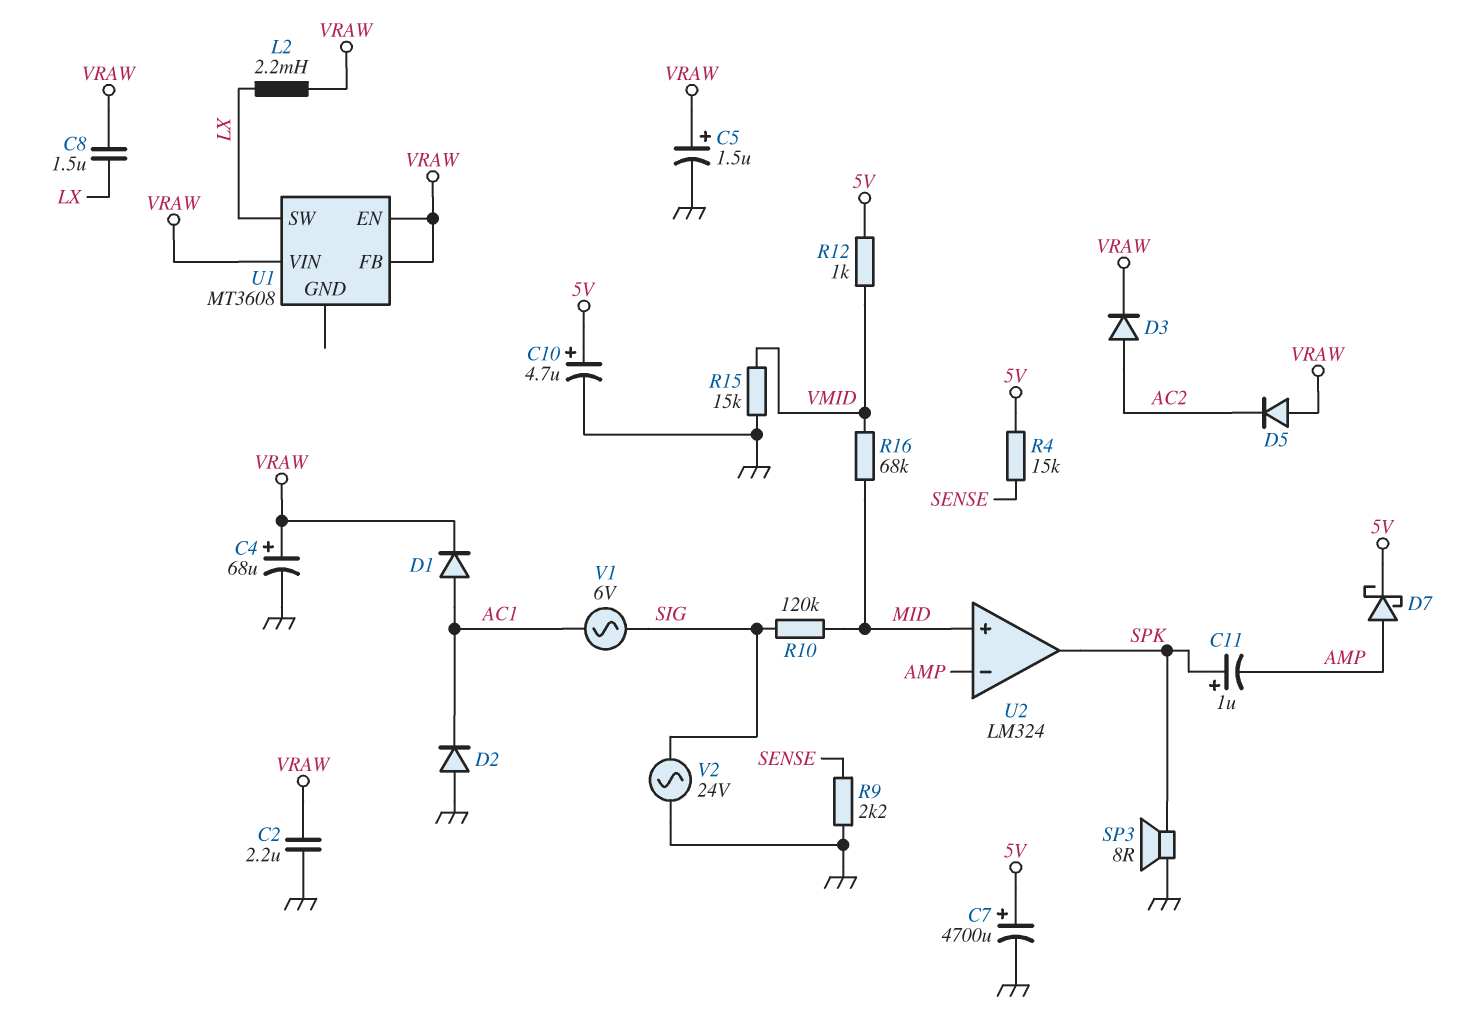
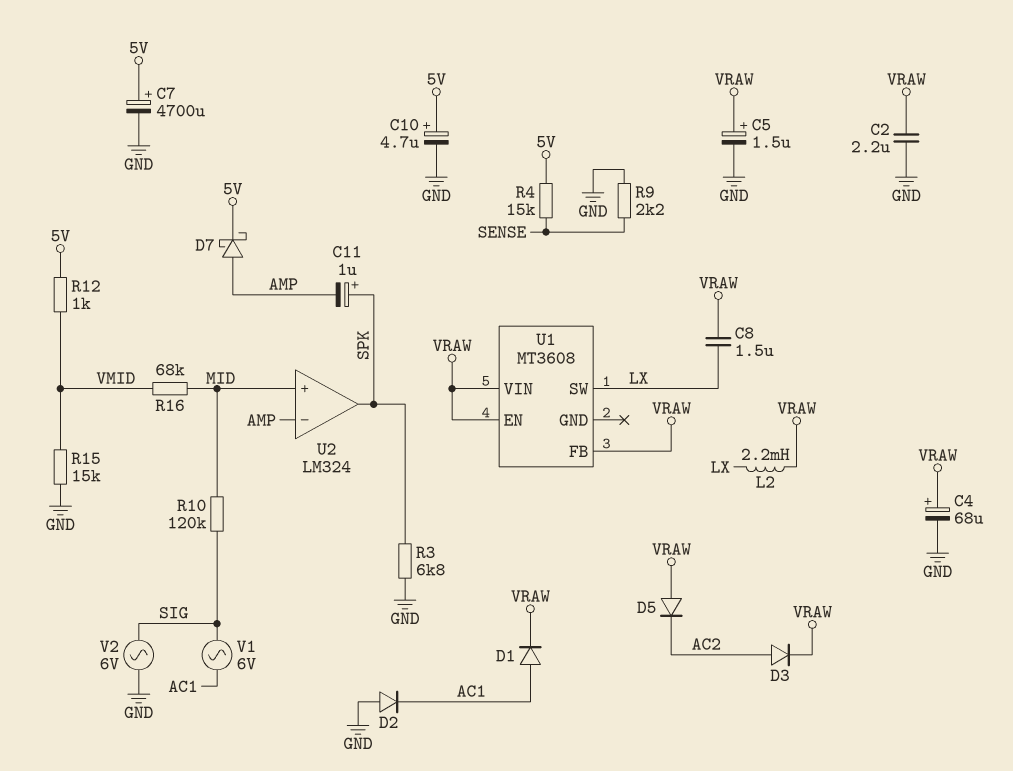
R3: none -> 6.8k (GND, SPK)
SP3: speaker 8R (GND, SPK) -> none
V2: AC 24V (GND, SIG) -> AC 6V (GND, SIG)

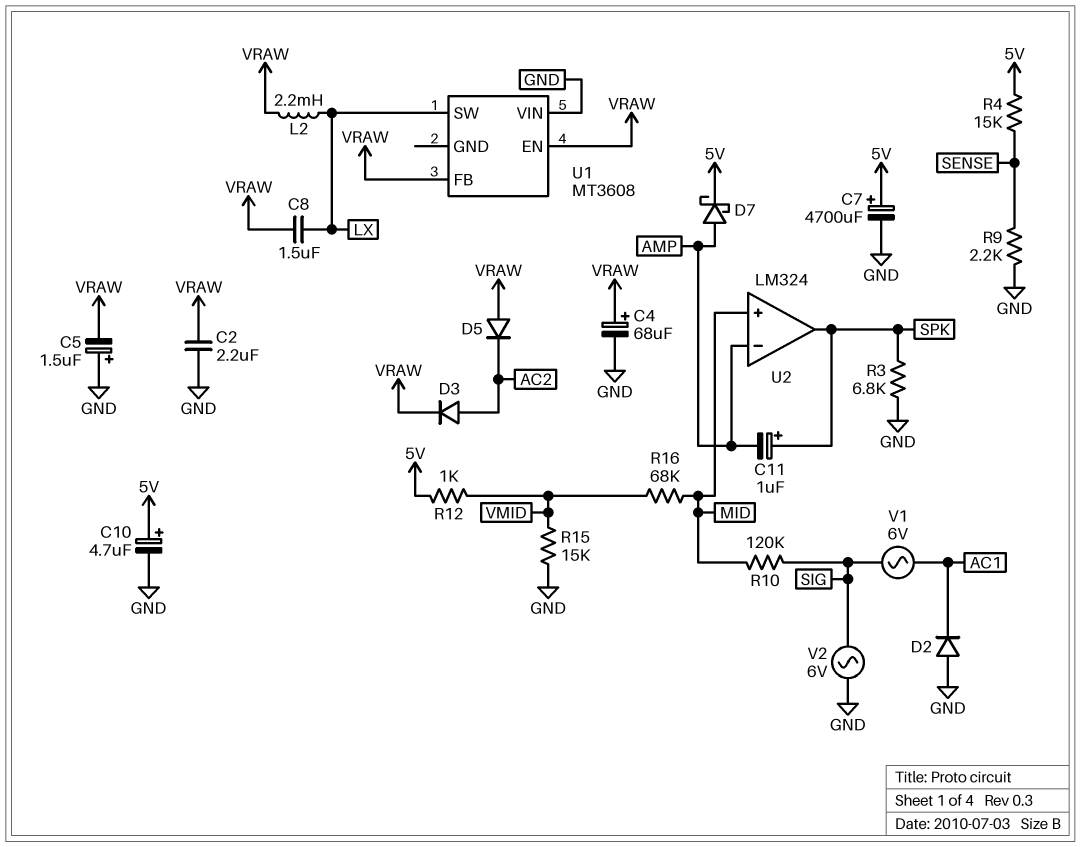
C5: 1.5uF (plus VRAW, minus GND) -> 1.5uF (plus GND, minus VRAW)
D1: diode (A AC1, K VRAW) -> none
U1 pin VIN: VRAW -> GND

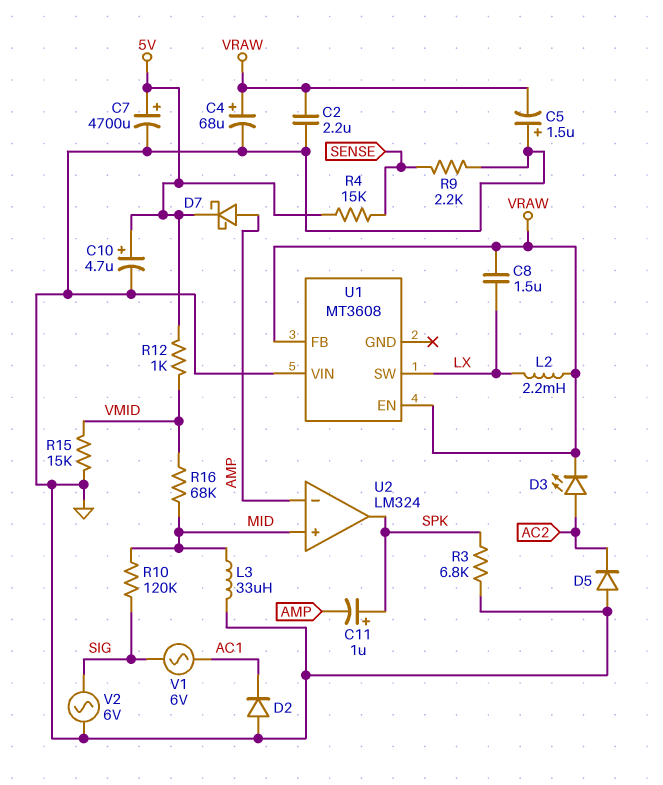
D3: diode (A AC2, K VRAW) -> LED (A AC2, K VRAW)
D5: diode (A VRAW, K AC2) -> diode (A GND, K AC2)
L3: none -> 33uH (GND, MID)

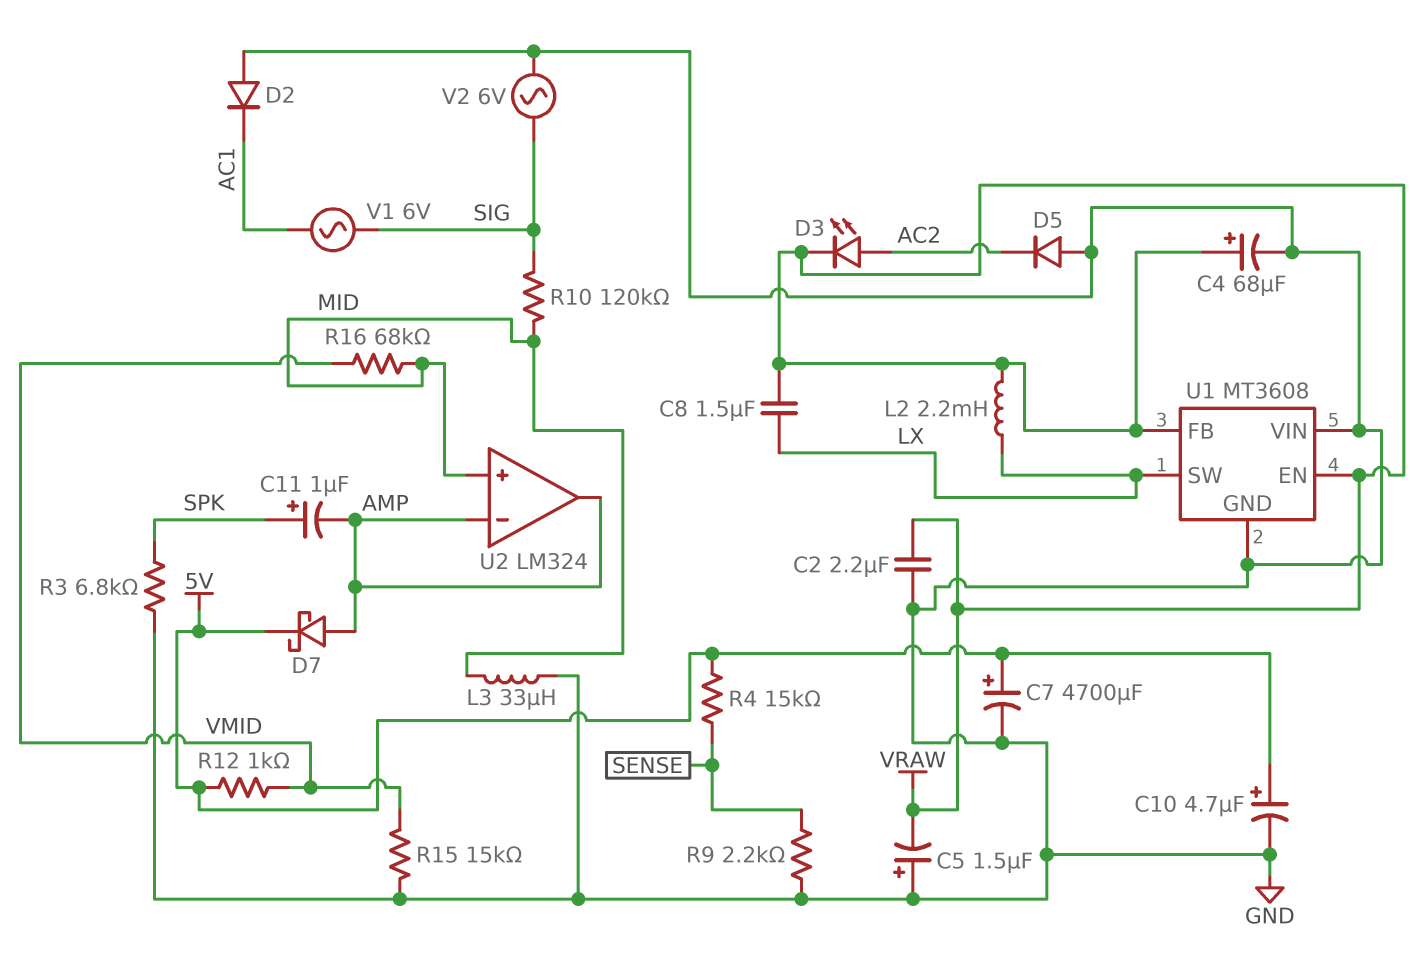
U1 pin GND: none -> GND
U2 pin out: SPK -> AMP

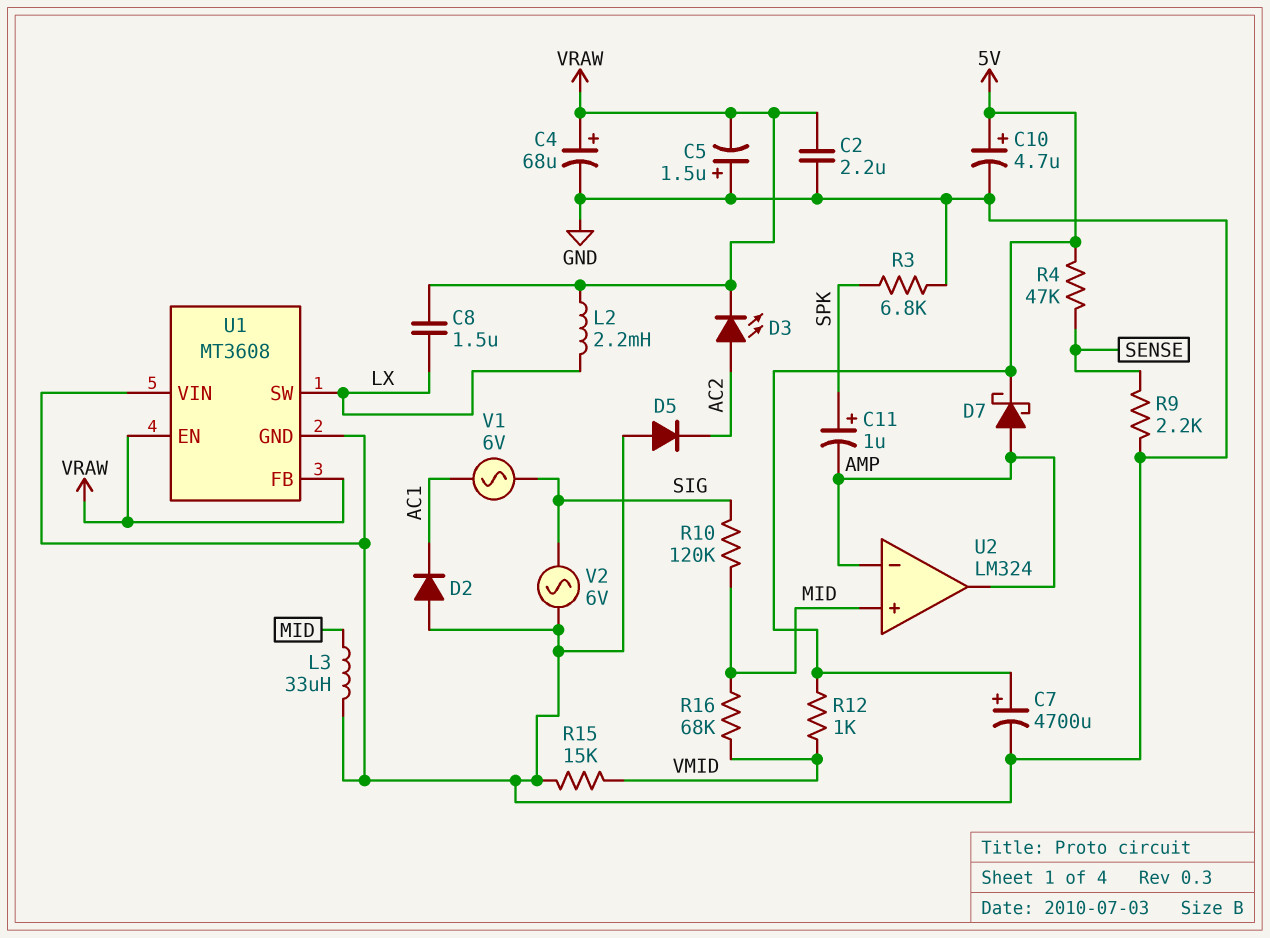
R4: 15k (5V, SENSE) -> 47k (5V, SENSE)

